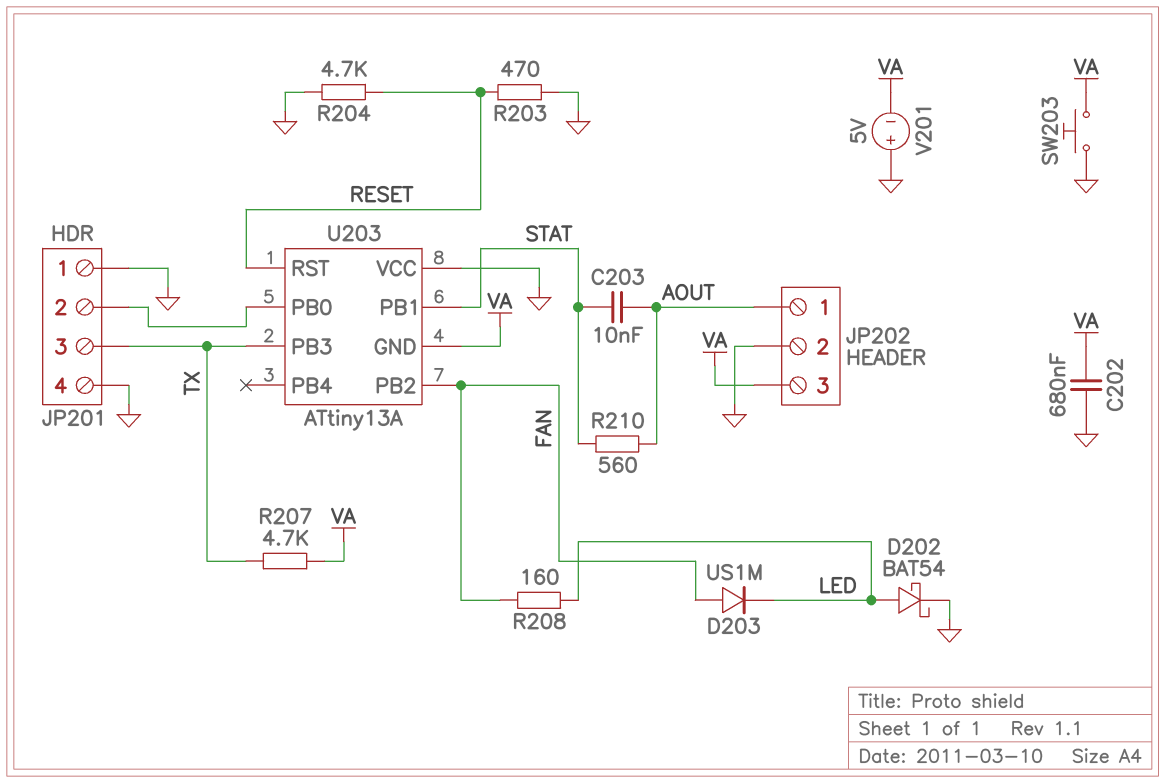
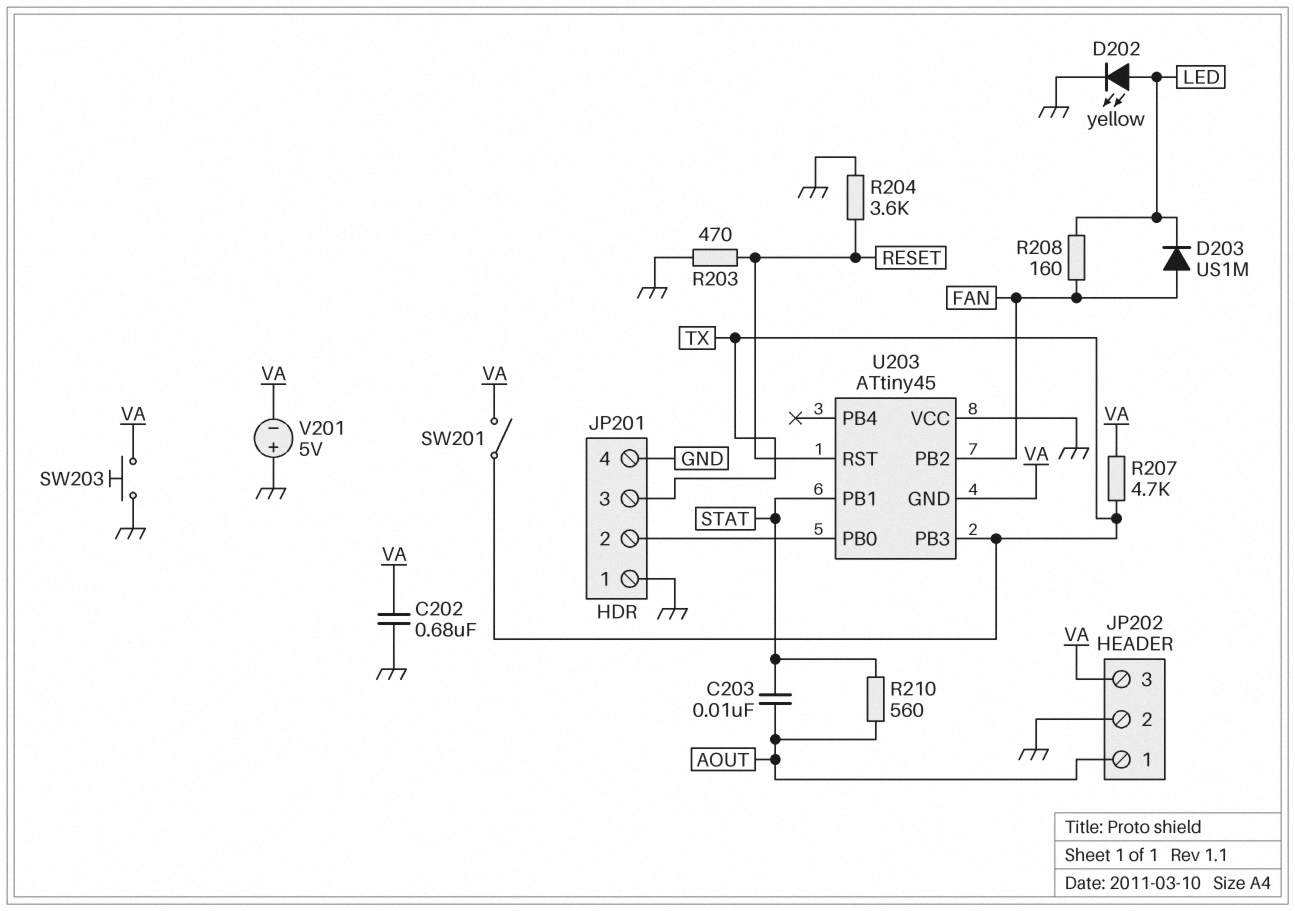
D202: schottky BAT54 (A LED, K GND) -> LED yellow (A LED, K GND)
R204: 4.7k (GND, RESET) -> 3.6k (GND, RESET)
SW201: none -> switch (TX, VA)
U203: ATtiny13A -> ATtiny45

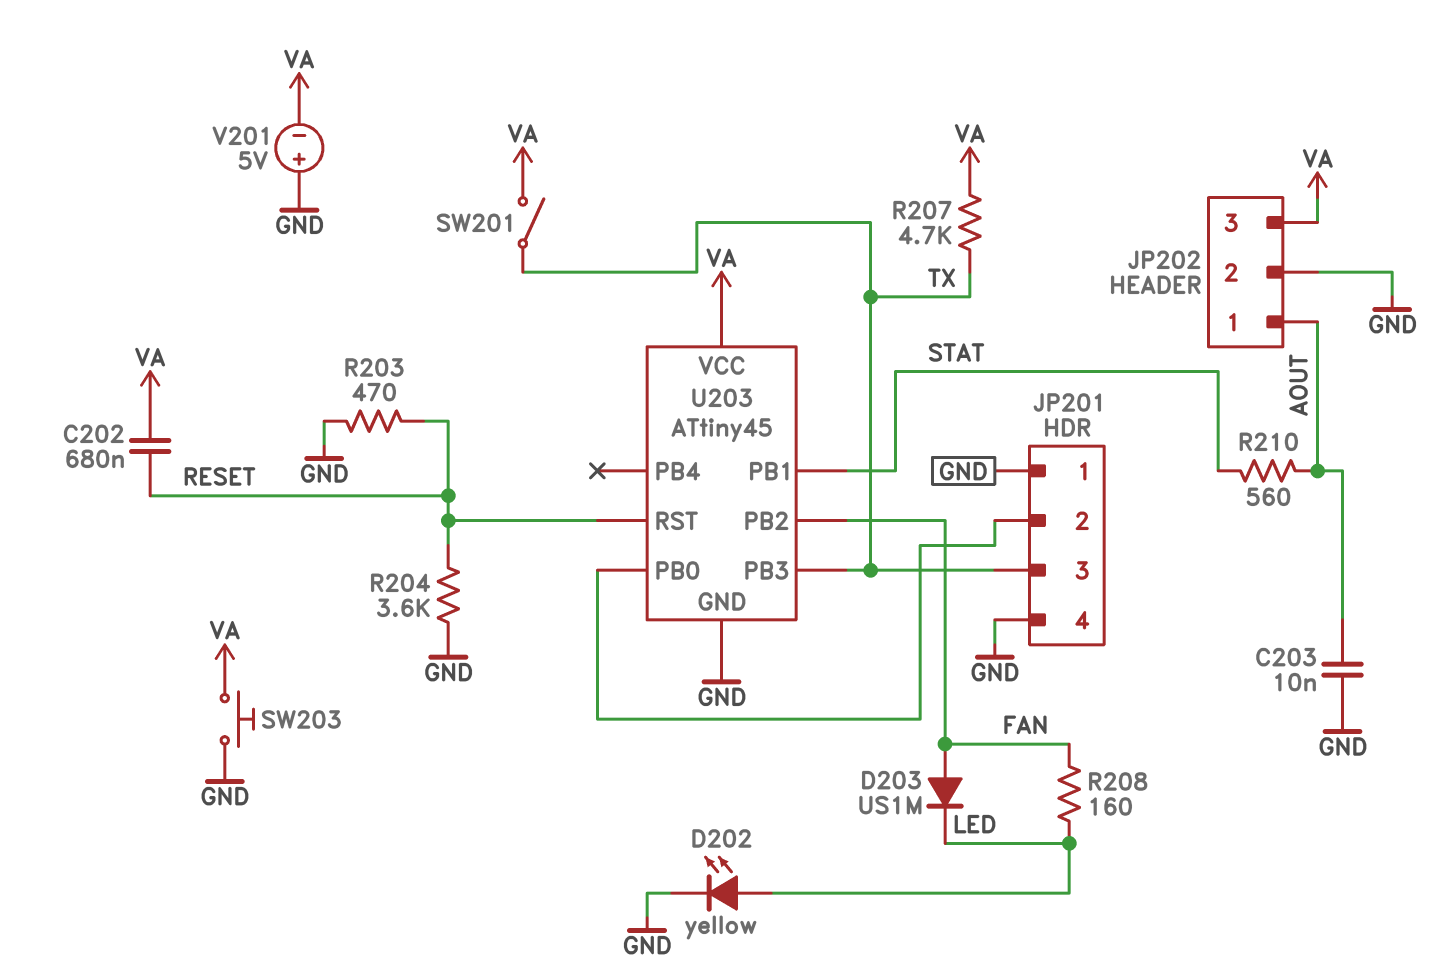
C202: 680nF (GND, VA) -> 680nF (RESET, VA)
C203: 10nF (AOUT, STAT) -> 10nF (AOUT, GND)
U203 pin GND: VA -> GND
U203 pin VCC: GND -> VA

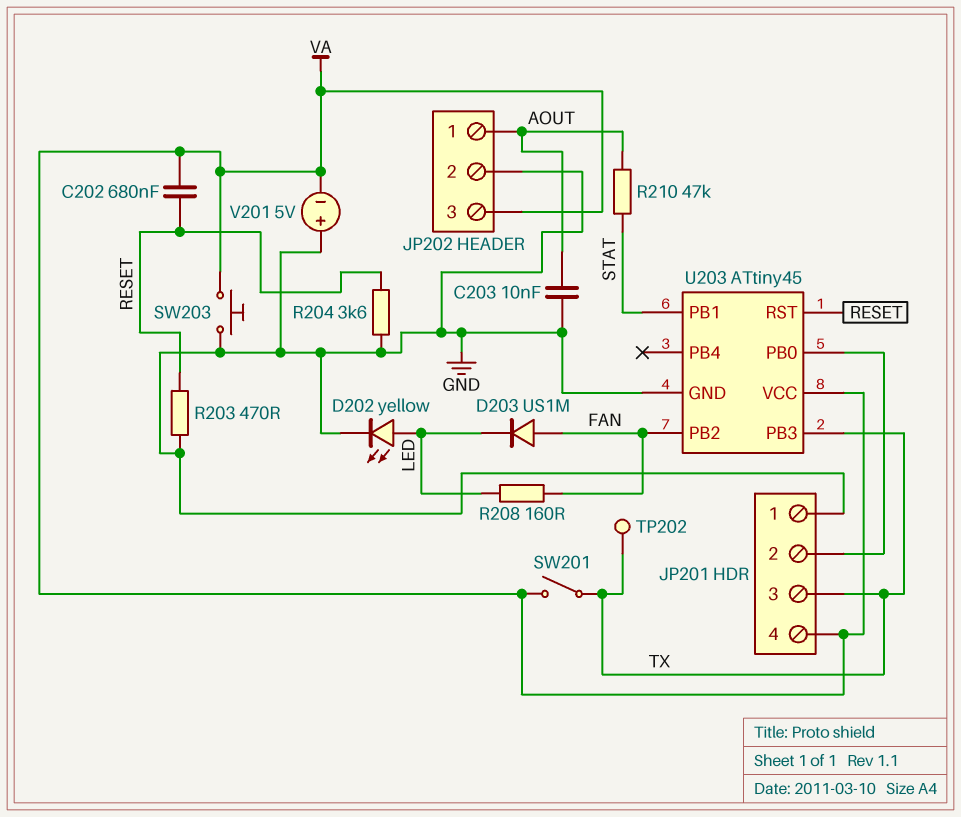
JP201 pin 4: GND -> VA
R207: 4.7k (TX, VA) -> none
R210: 560 (AOUT, STAT) -> 47k (AOUT, STAT)
TP202: none -> test point (TX)

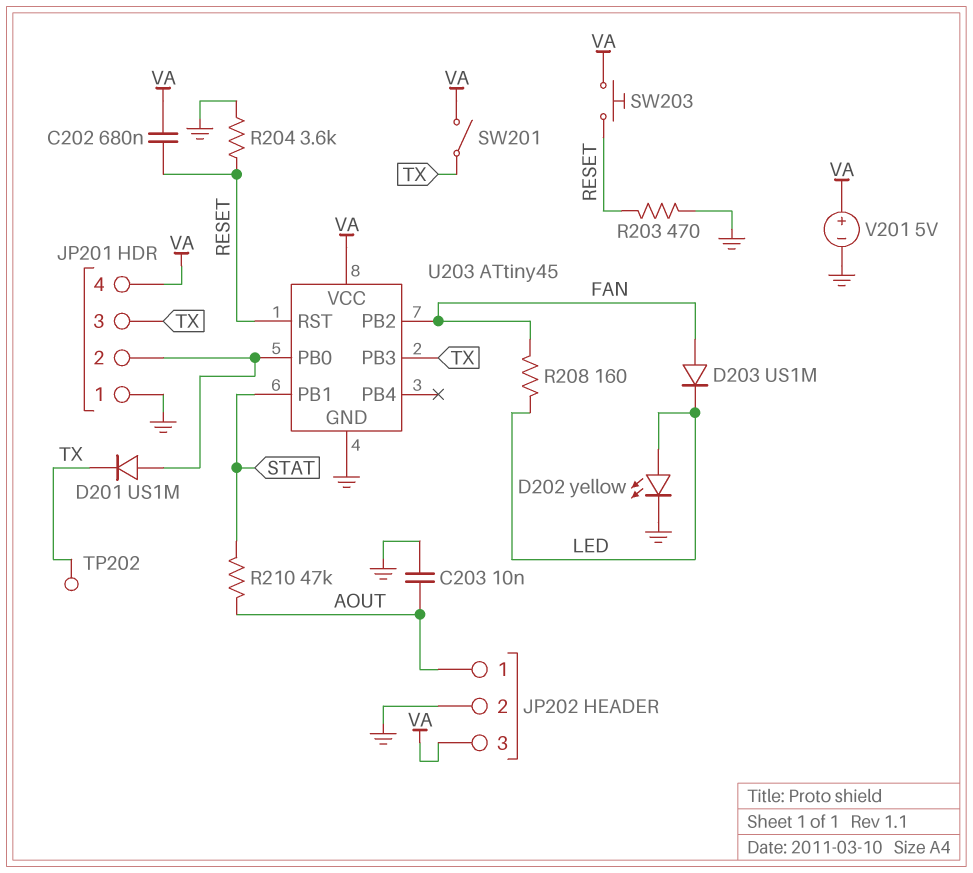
D201: none -> diode US1M (A JP201/2, K TX)
SW203: button (GND, VA) -> button (RESET, VA)
V201: 5V (plus GND, minus VA) -> 5V (plus VA, minus GND)

